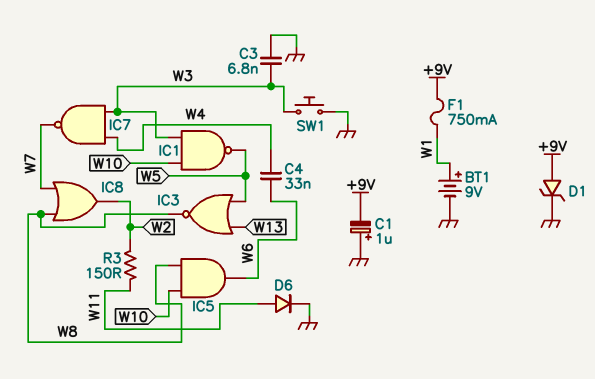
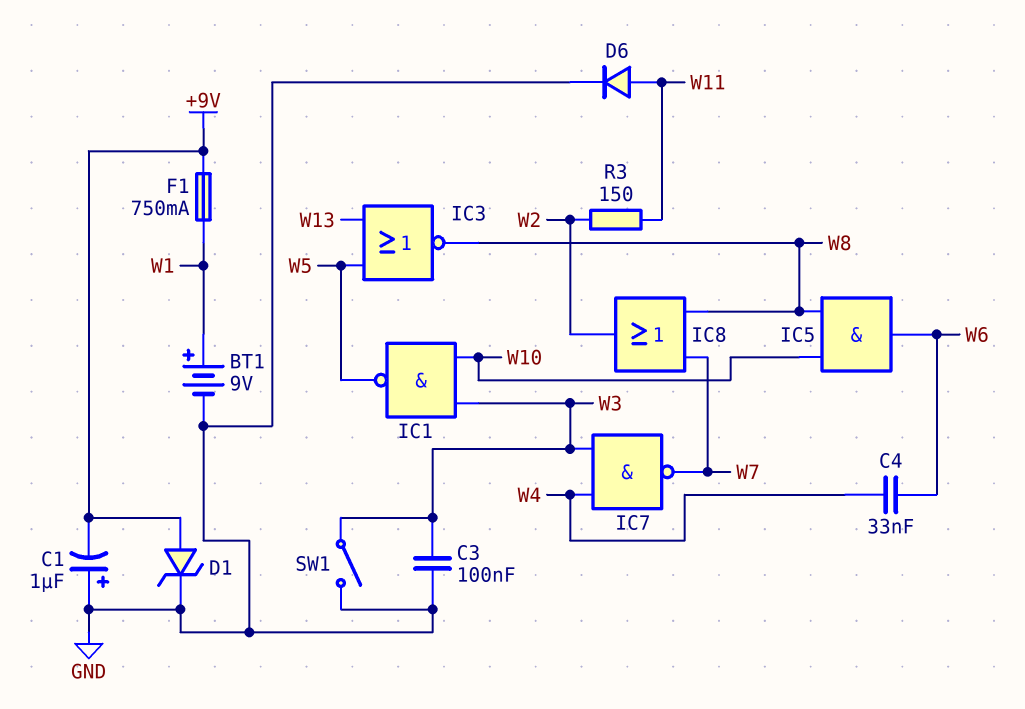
C3: 6.8nF (GND, W3) -> 100nF (GND, W3)
SW1: button (GND, W3) -> switch (GND, W3)

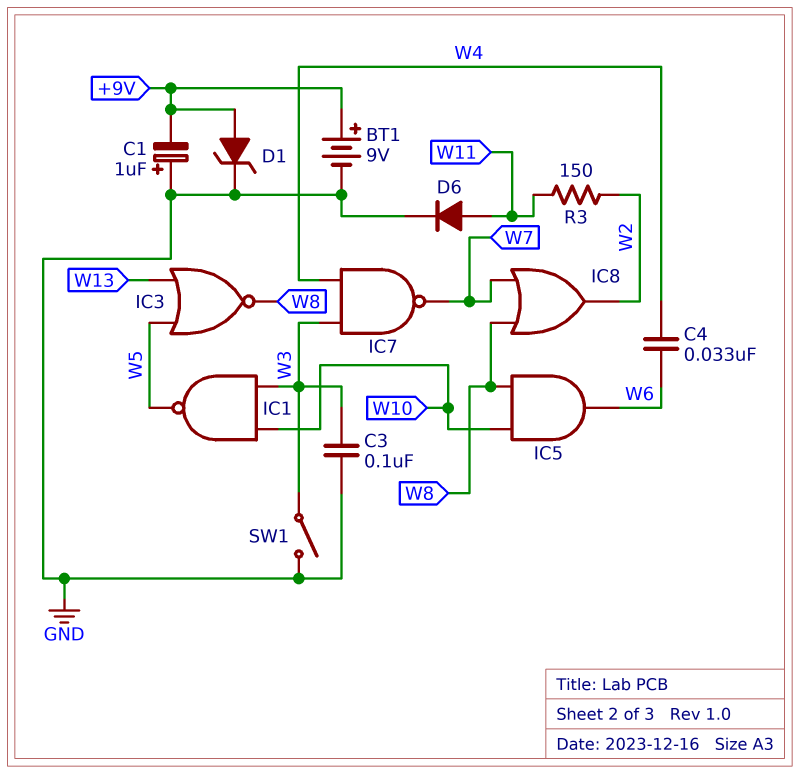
BT1: 9V (plus W1, minus GND) -> 9V (plus +9V, minus GND)
F1: 750mA (+9V, W1) -> none

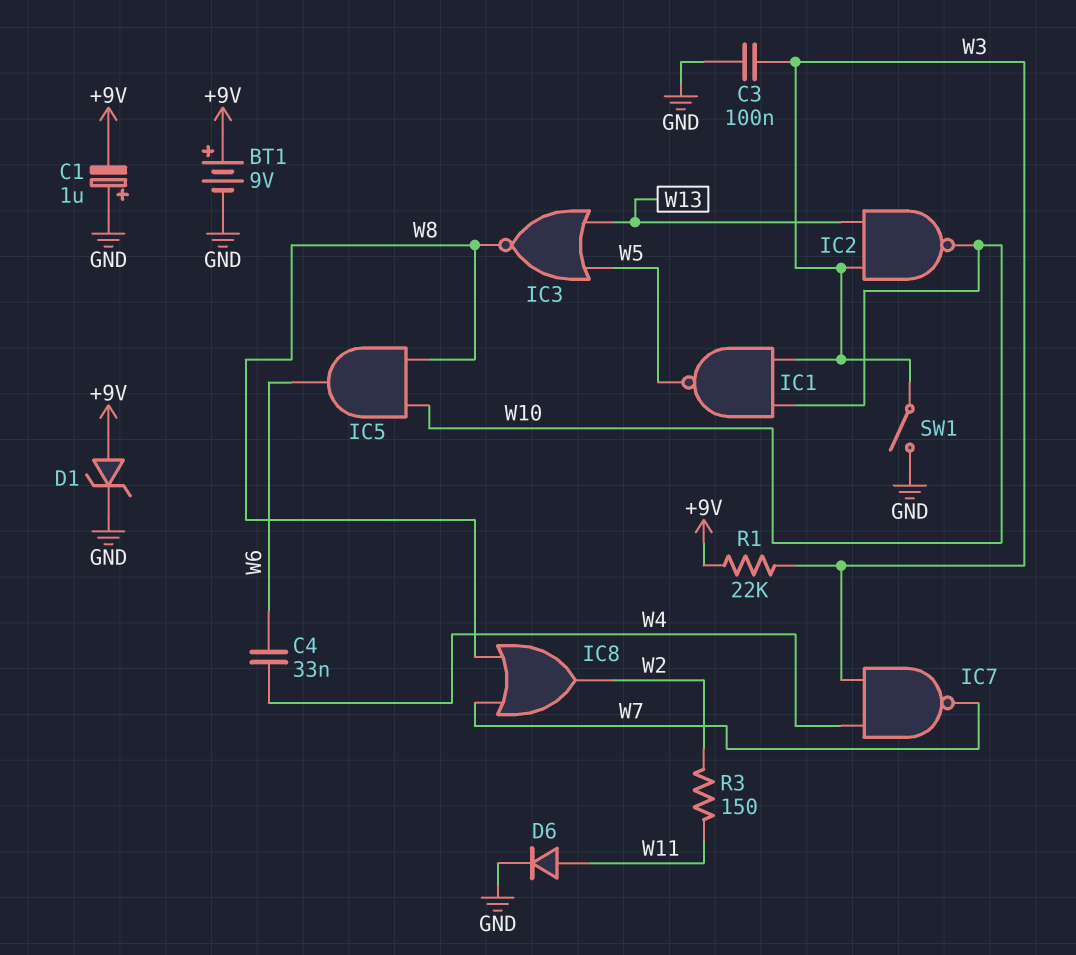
IC2: none -> NAND (in W3, in W13, out W10)
R1: none -> 22k (+9V, W3)

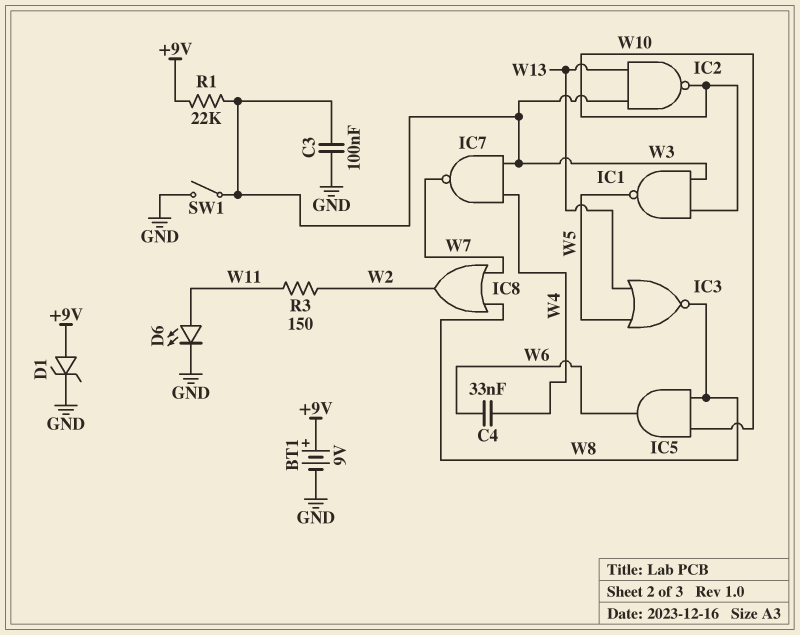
C1: 1uF (plus GND, minus +9V) -> none
D6: diode (A W11, K GND) -> LED (A W11, K GND)

